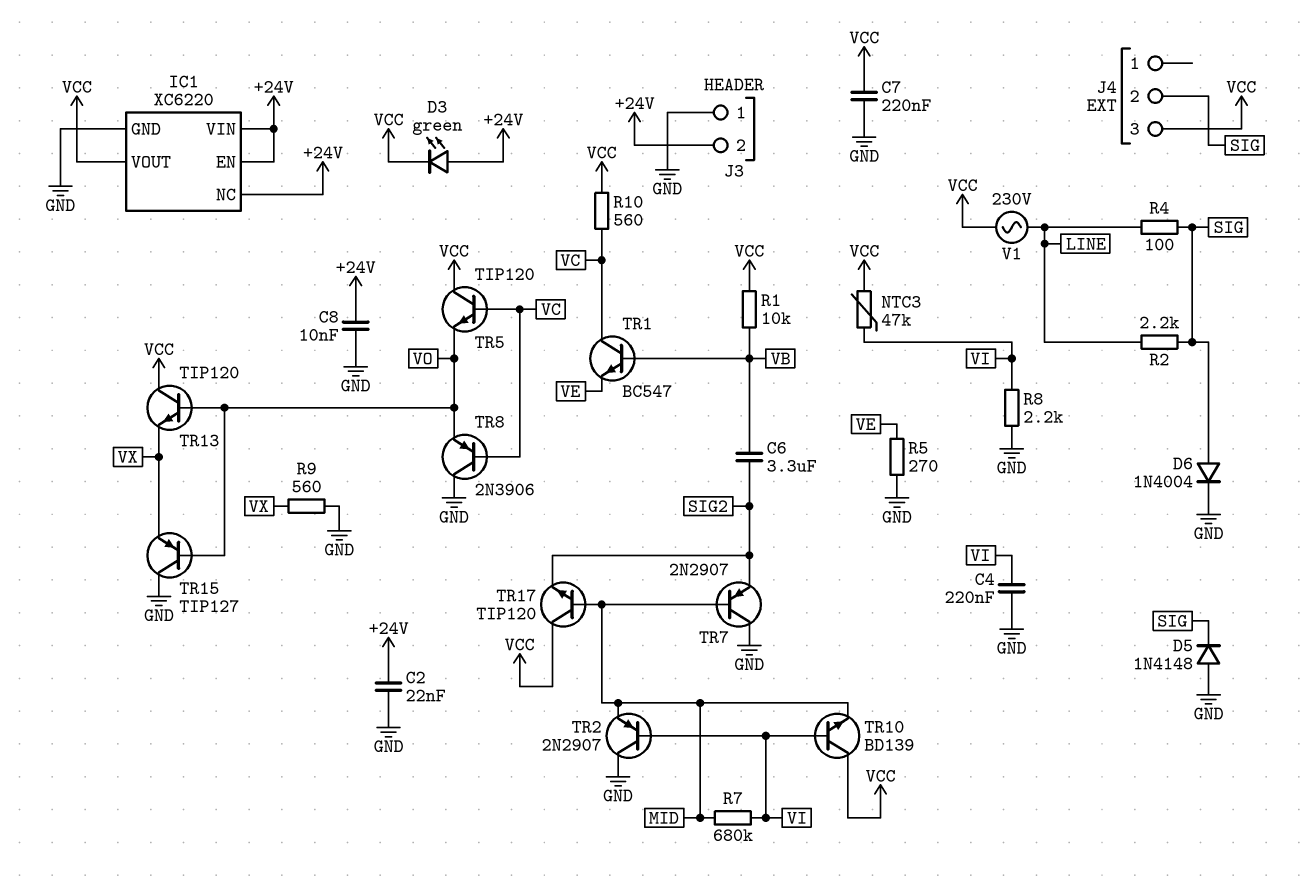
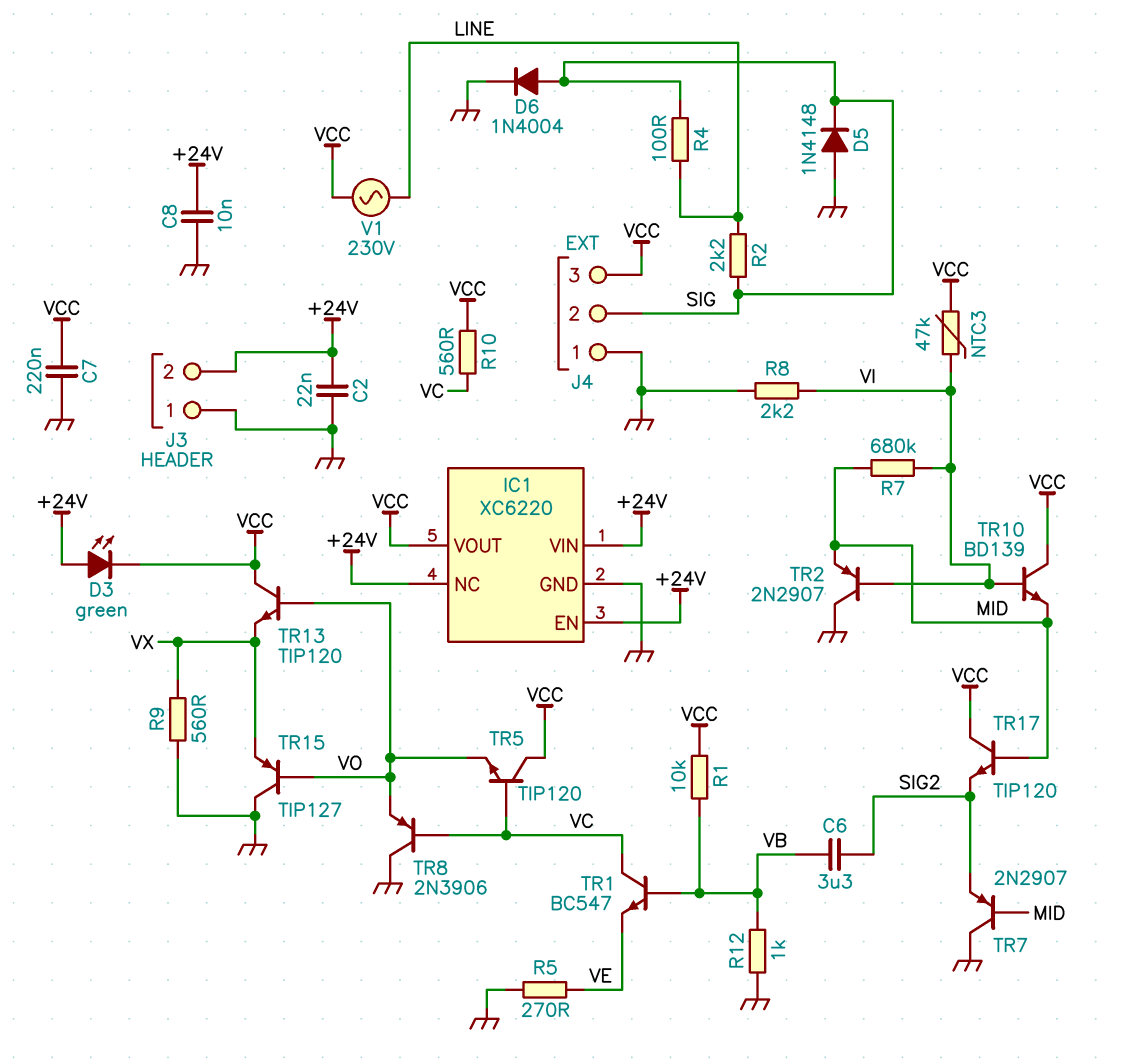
C4: 220nF (GND, VI) -> none
J4 pin 1: none -> GND
R12: none -> 1k (GND, VB)

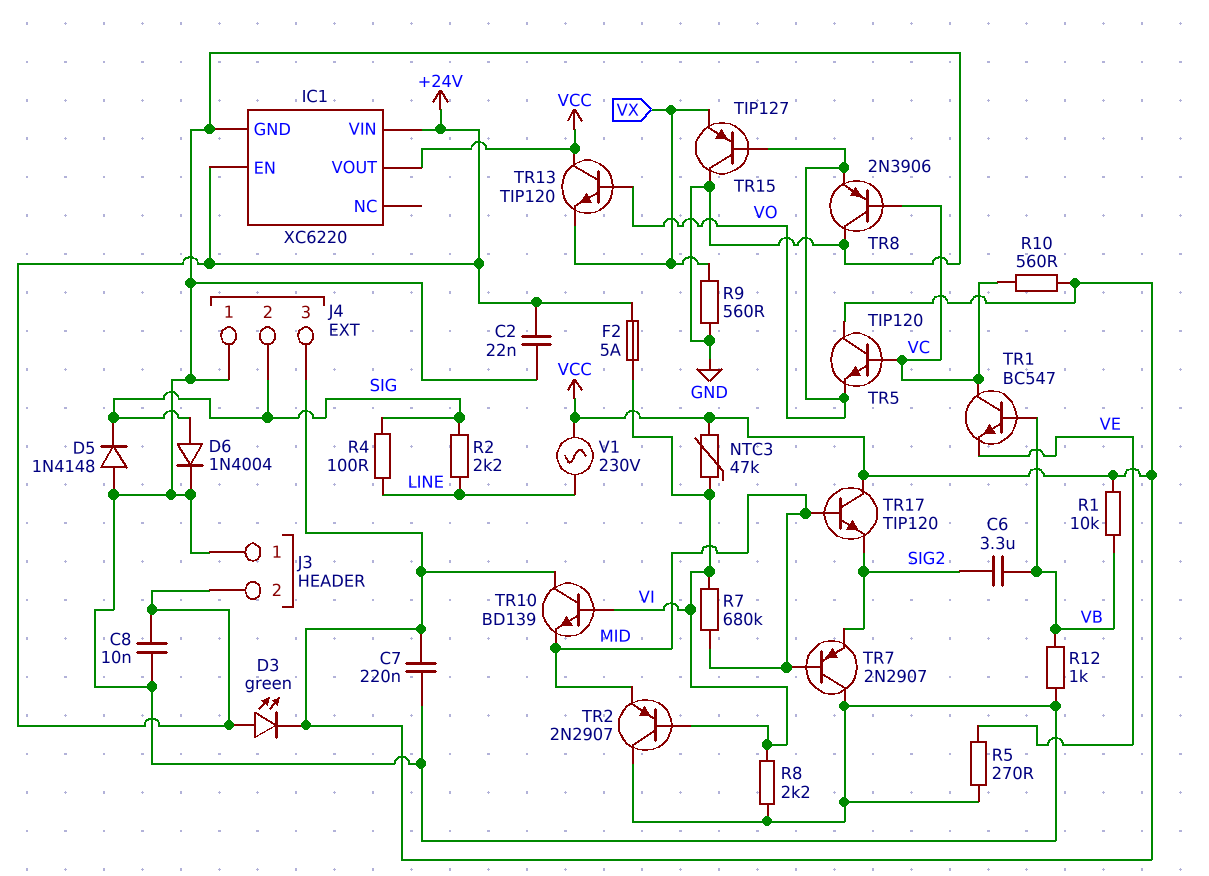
F2: none -> 5A (+24V, VI)
IC1 pin NC: +24V -> none

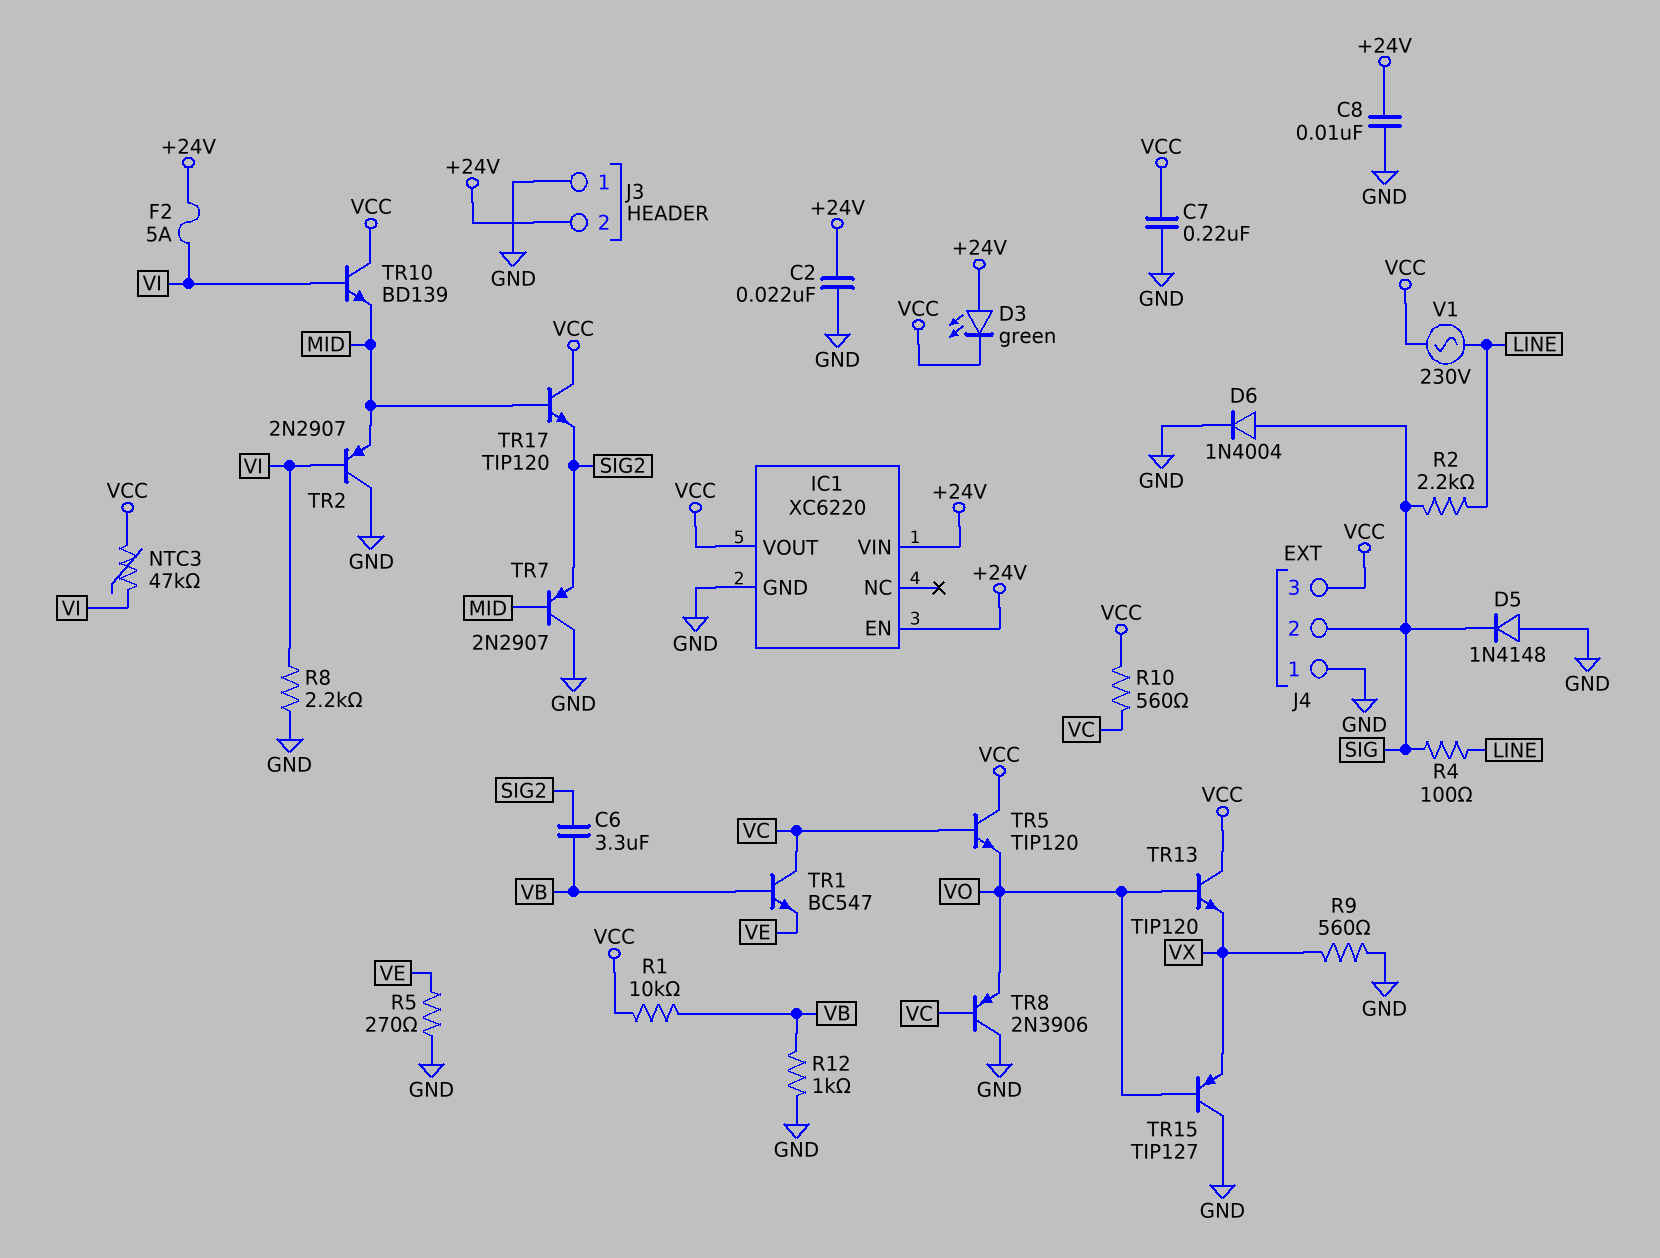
R7: 680k (MID, VI) -> none

